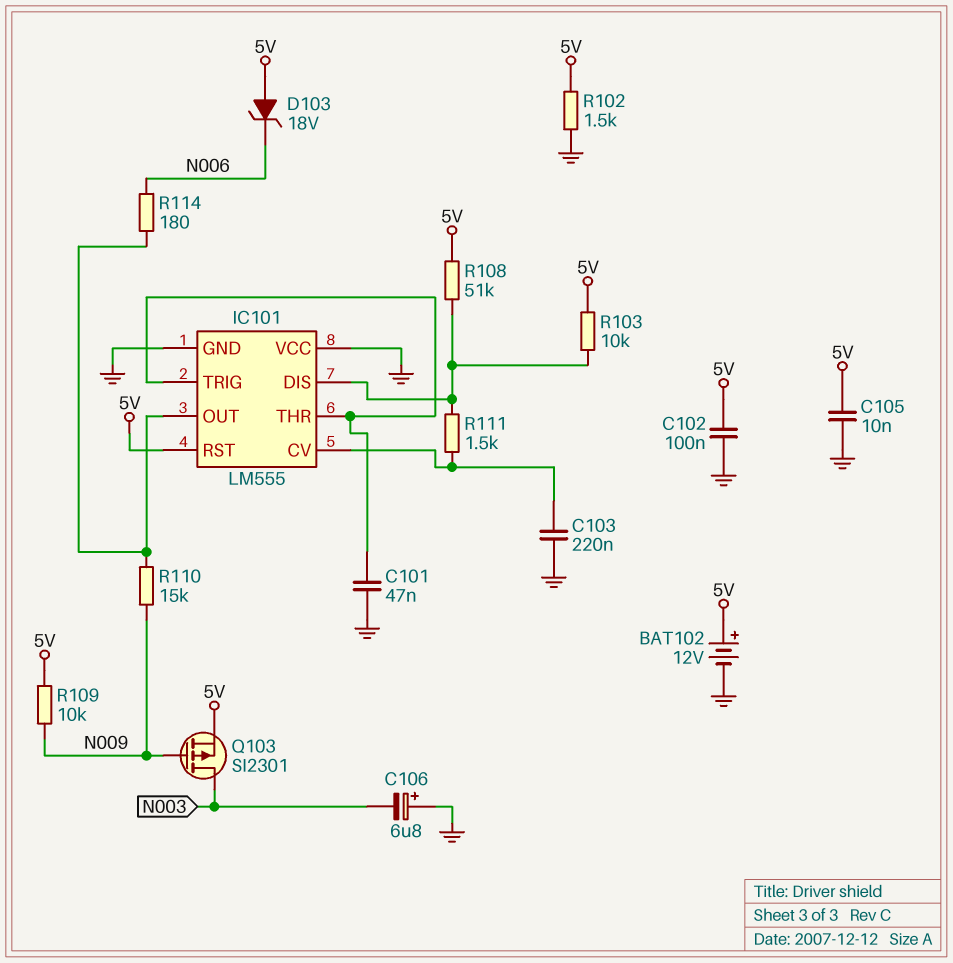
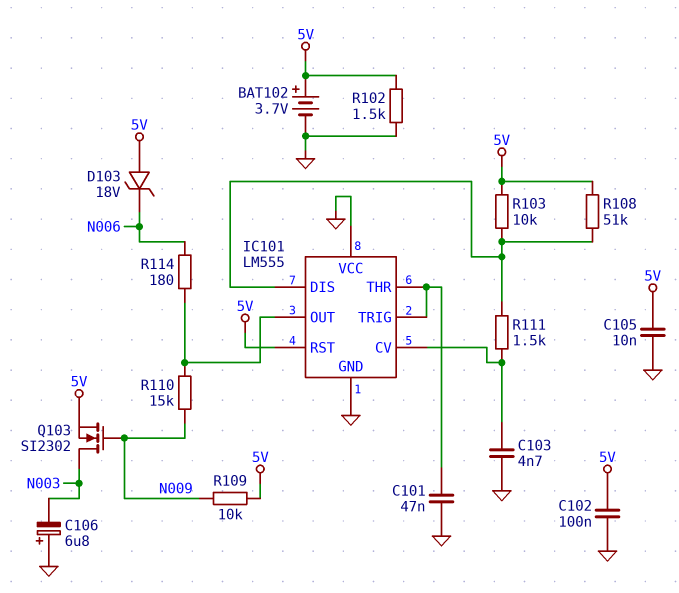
BAT102: 12V (plus 5V, minus GND) -> 3.7V (plus 5V, minus GND)
C103: 220nF (GND, IC101/CV) -> 4.7nF (GND, IC101/CV)
Q103: PMOS SI2301 (G N009, D N003, S 5V) -> NMOS SI2302 (G N009, D N003, S 5V)

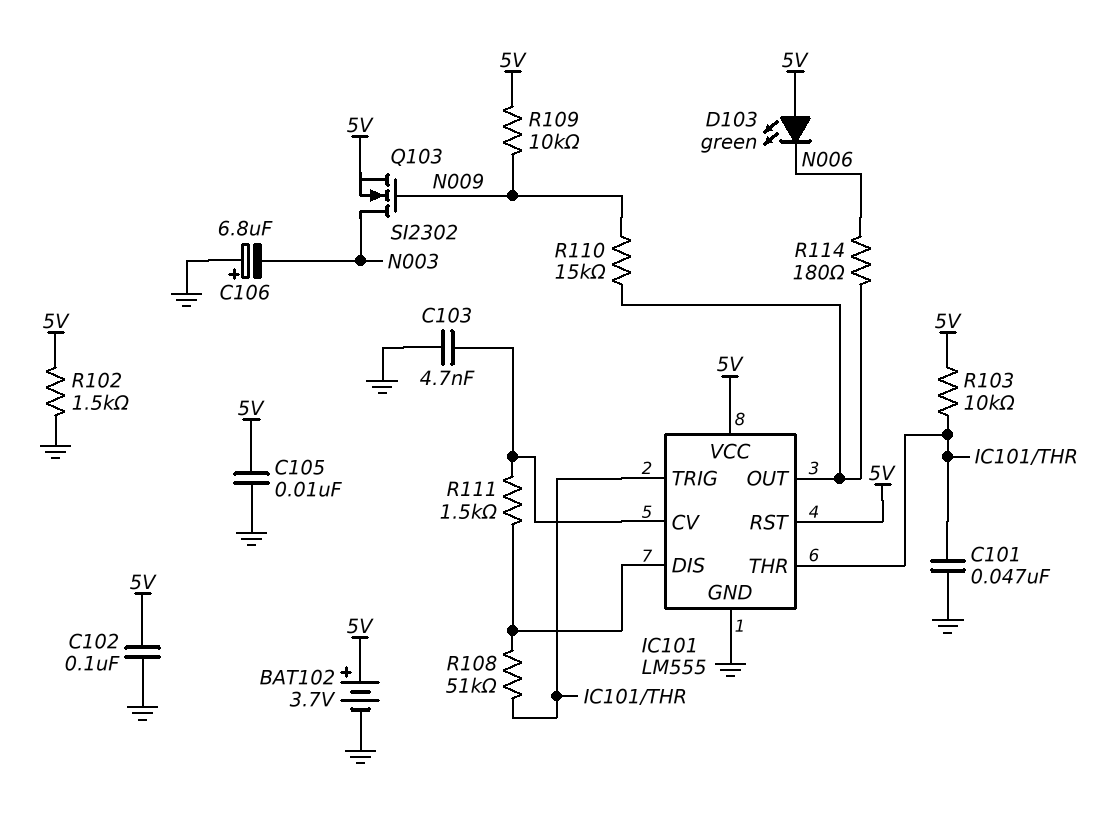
D103: zener 18V (A 5V, K N006) -> LED green (A 5V, K N006)
IC101 pin VCC: GND -> 5V
R103: 10k (5V, IC101/DIS) -> 10k (5V, IC101/THR)
R108: 51k (5V, IC101/DIS) -> 51k (IC101/DIS, IC101/THR)

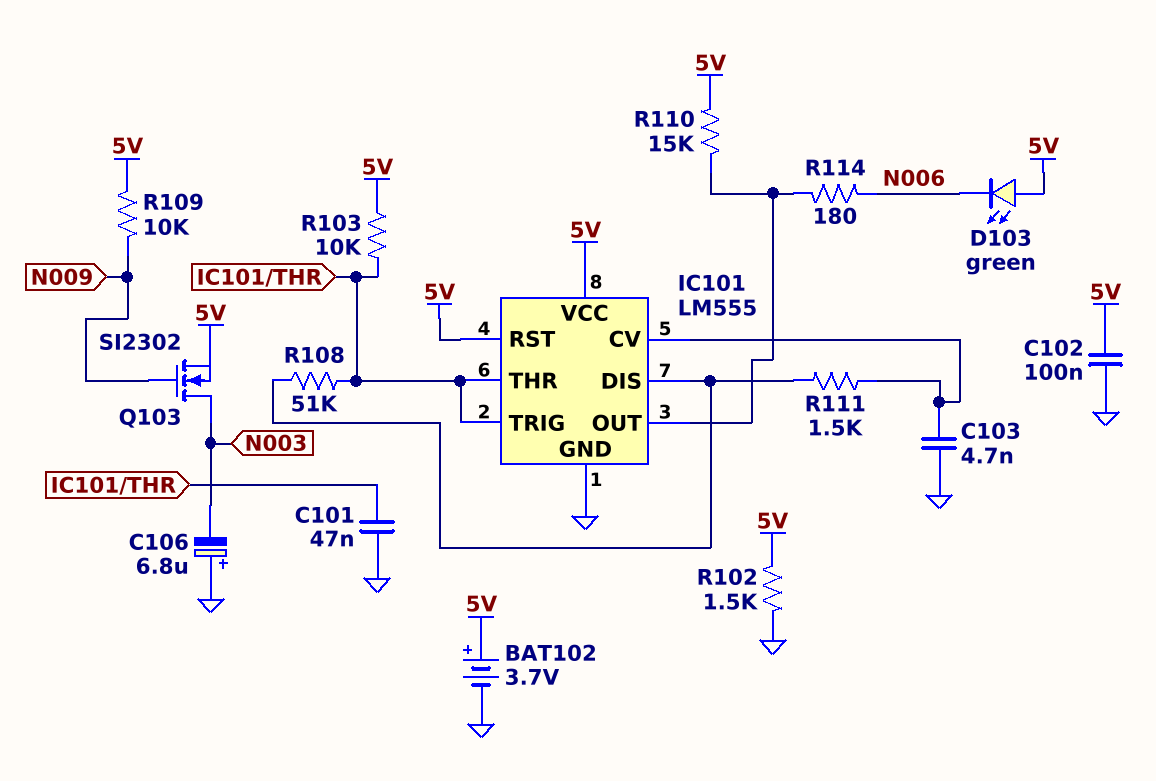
C105: 10nF (5V, GND) -> none
R110: 15k (IC101/OUT, N009) -> 15k (5V, IC101/OUT)

